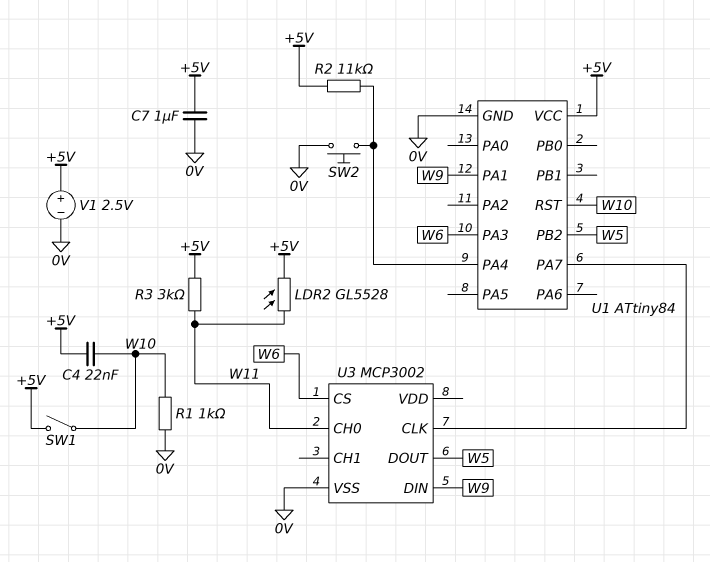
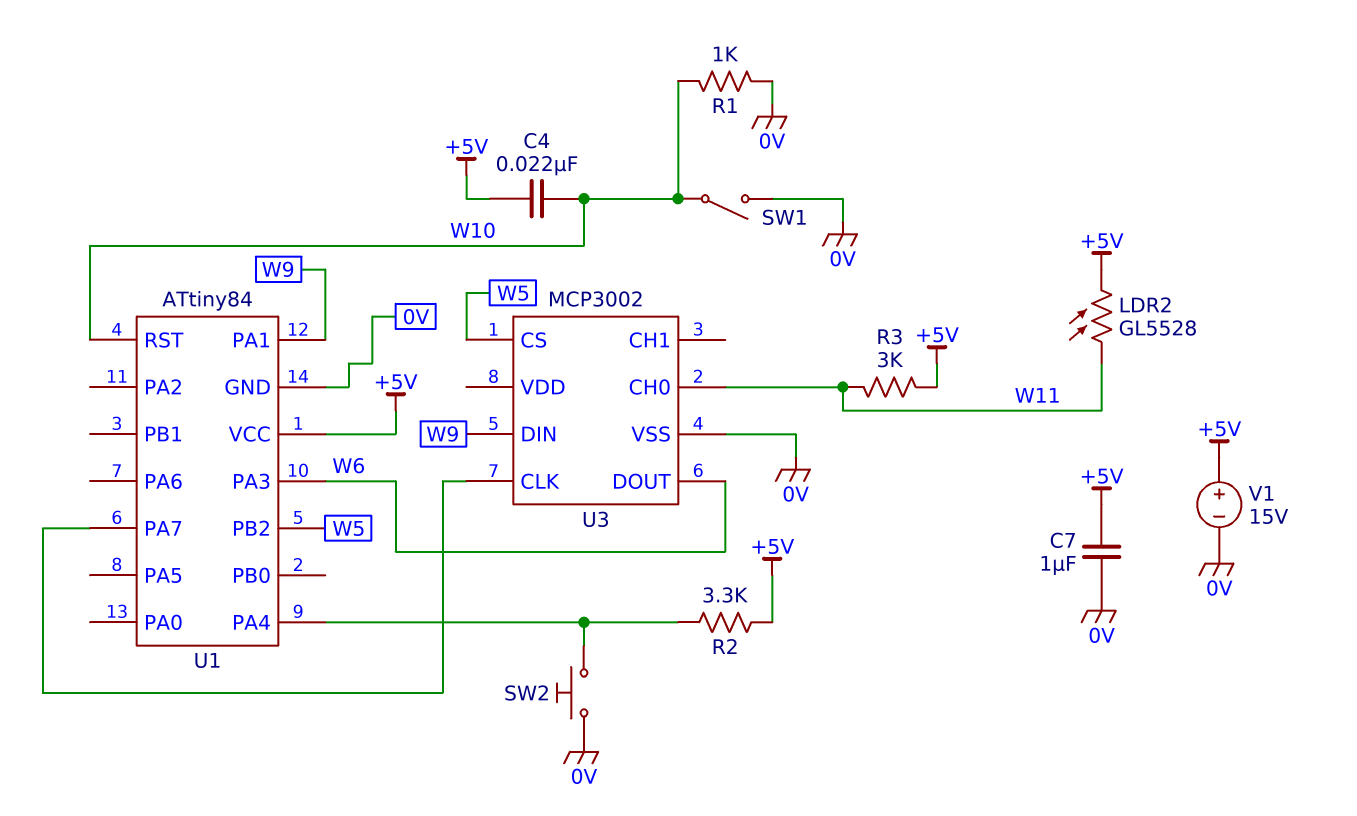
R2: 11k (+5V, U1/PA4) -> 3.3k (+5V, U1/PA4)
SW1: switch (+5V, W10) -> switch (0V, W10)
U3 pin CS: W6 -> W5
U3 pin DOUT: W5 -> W6
V1: 2.5V (plus +5V, minus 0V) -> 15V (plus +5V, minus 0V)

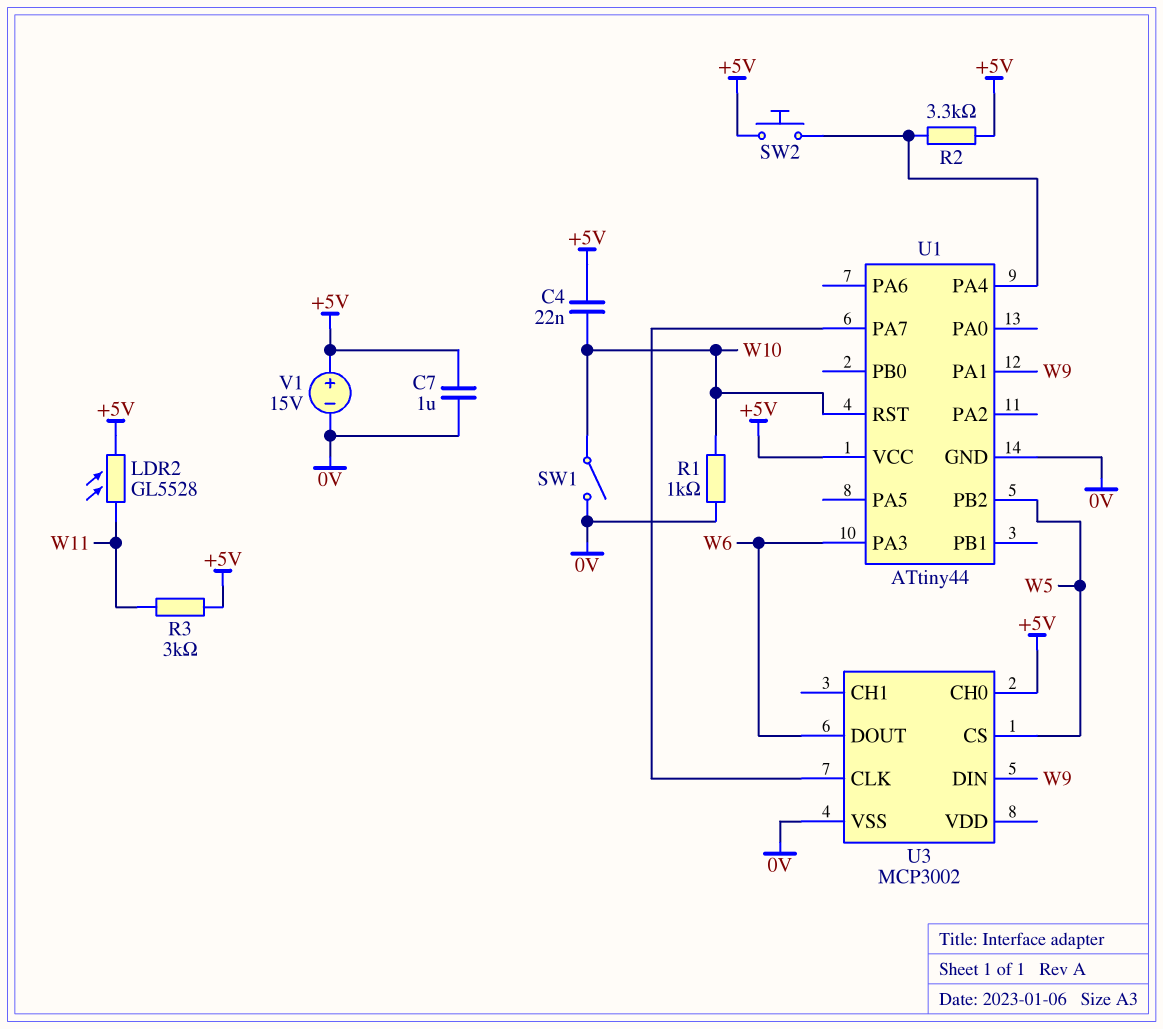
SW2: button (0V, U1/PA4) -> button (+5V, U1/PA4)
U1: ATtiny84 -> ATtiny44
U3 pin CH0: W11 -> +5V

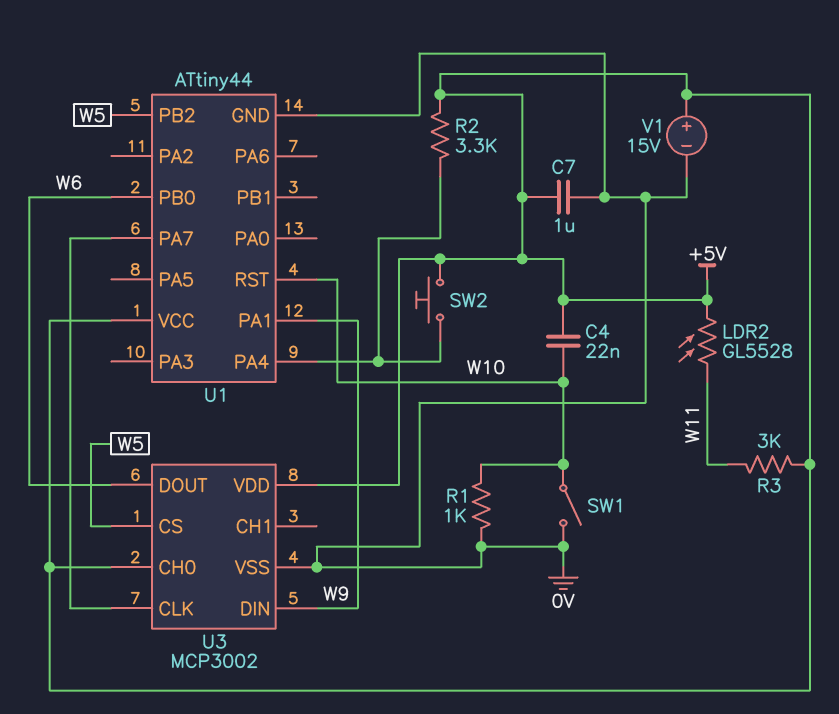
U1 pin PA3: W6 -> none
U1 pin PB0: none -> W6
U3 pin VDD: none -> +5V

